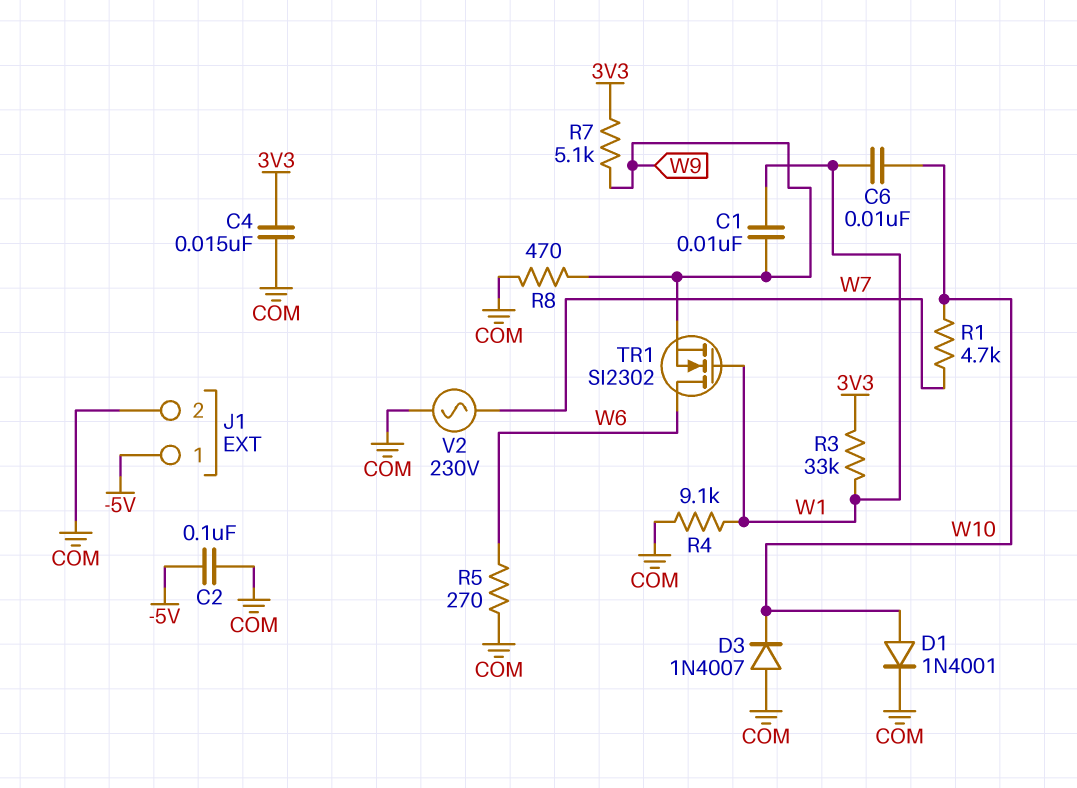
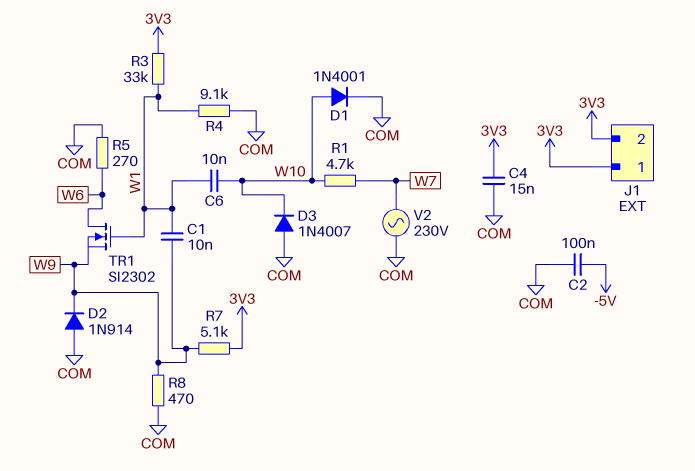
D2: none -> diode 1N914 (A COM, K W9)
J1 pin 1: -5V -> 3V3
J1 pin 2: COM -> 3V3

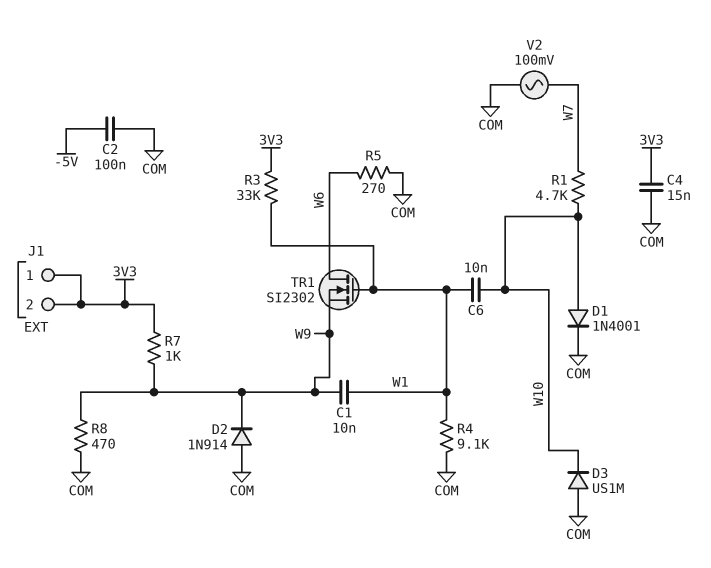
D3: diode 1N4007 (A COM, K W10) -> diode US1M (A COM, K W10)
R7: 5.1k (3V3, W9) -> 1k (3V3, W9)
V2: AC 230V (COM, W7) -> AC 100mV (COM, W7)

